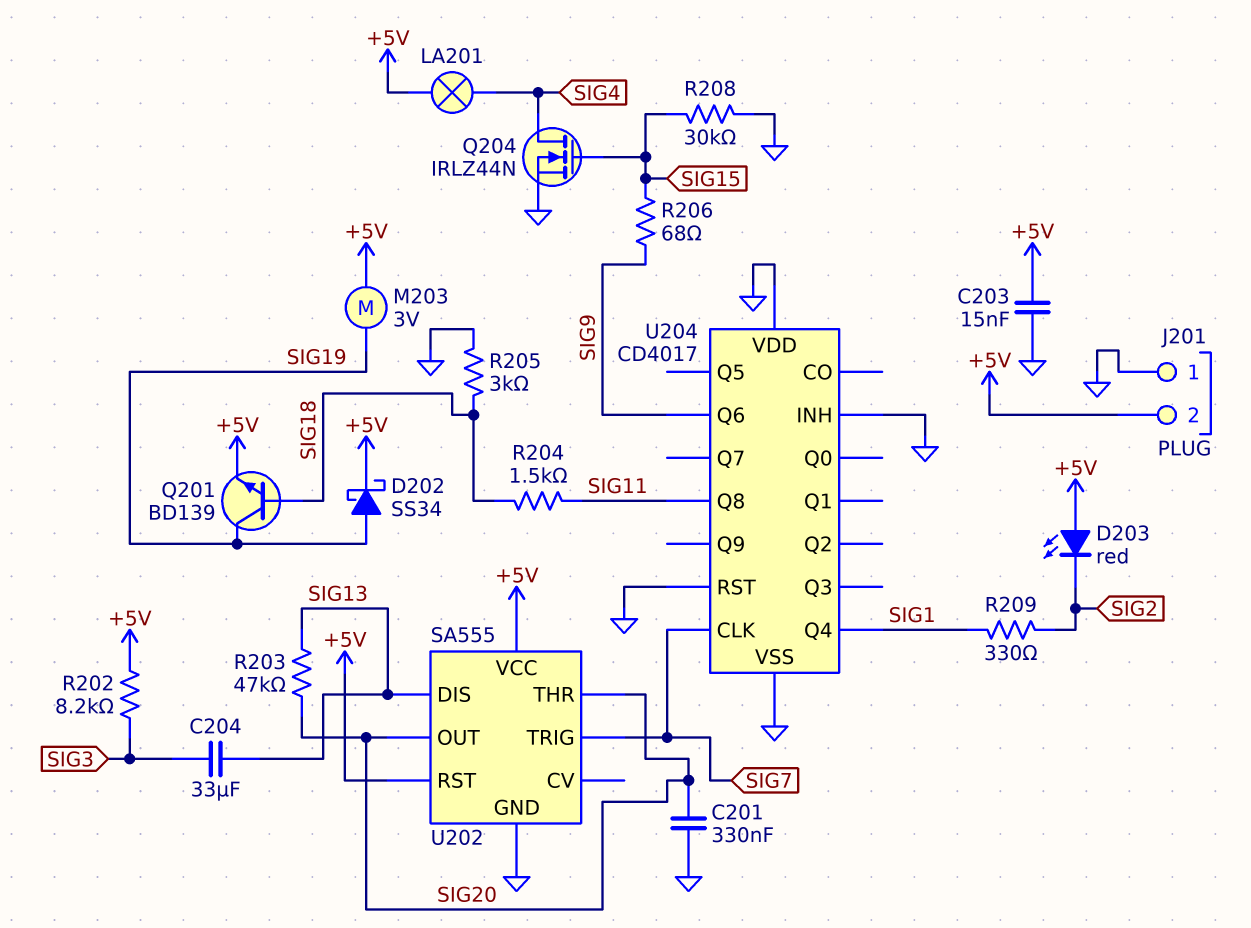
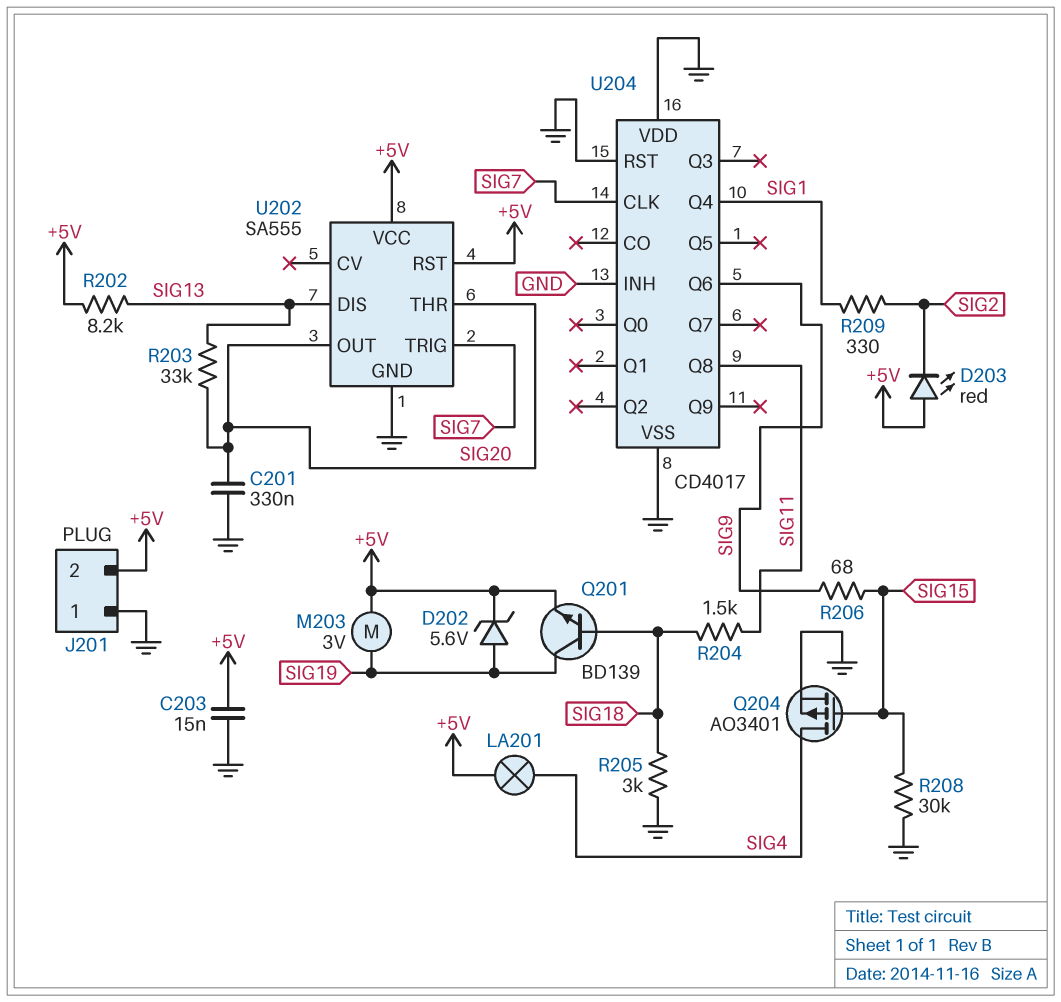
C204: 33uF (SIG3, SIG13) -> none
D202: schottky SS34 (A SIG19, K +5V) -> zener 5.6V (A SIG19, K +5V)
Q204: NMOS IRLZ44N (G SIG15, D SIG4, S GND) -> PMOS AO3401 (G SIG15, D SIG4, S GND)
R202: 8.2k (+5V, SIG3) -> 8.2k (+5V, SIG13)
R203: 47k (SIG13, SIG20) -> 33k (SIG13, SIG20)

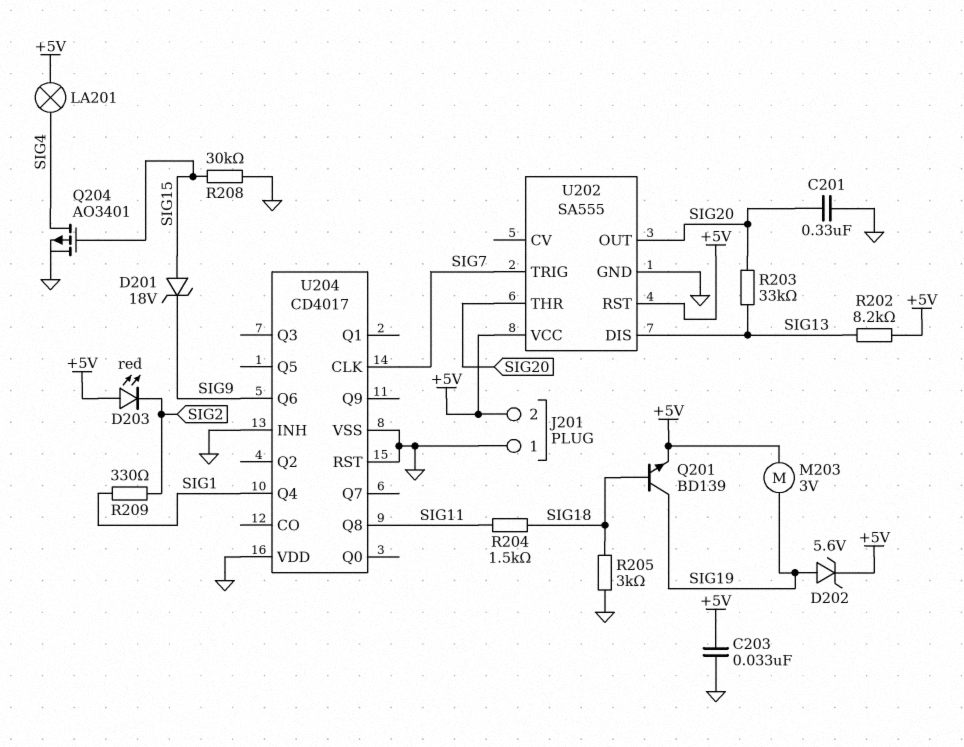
C203: 15nF (+5V, GND) -> 33nF (+5V, GND)
D201: none -> zener 18V (A SIG15, K SIG9)
R206: 68 (SIG9, SIG15) -> none

